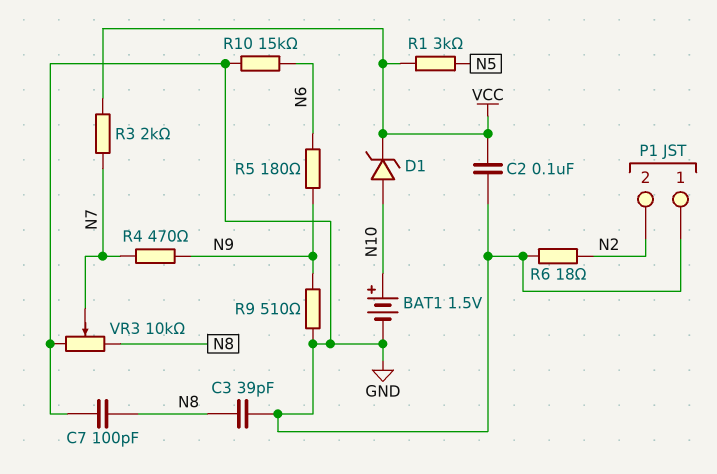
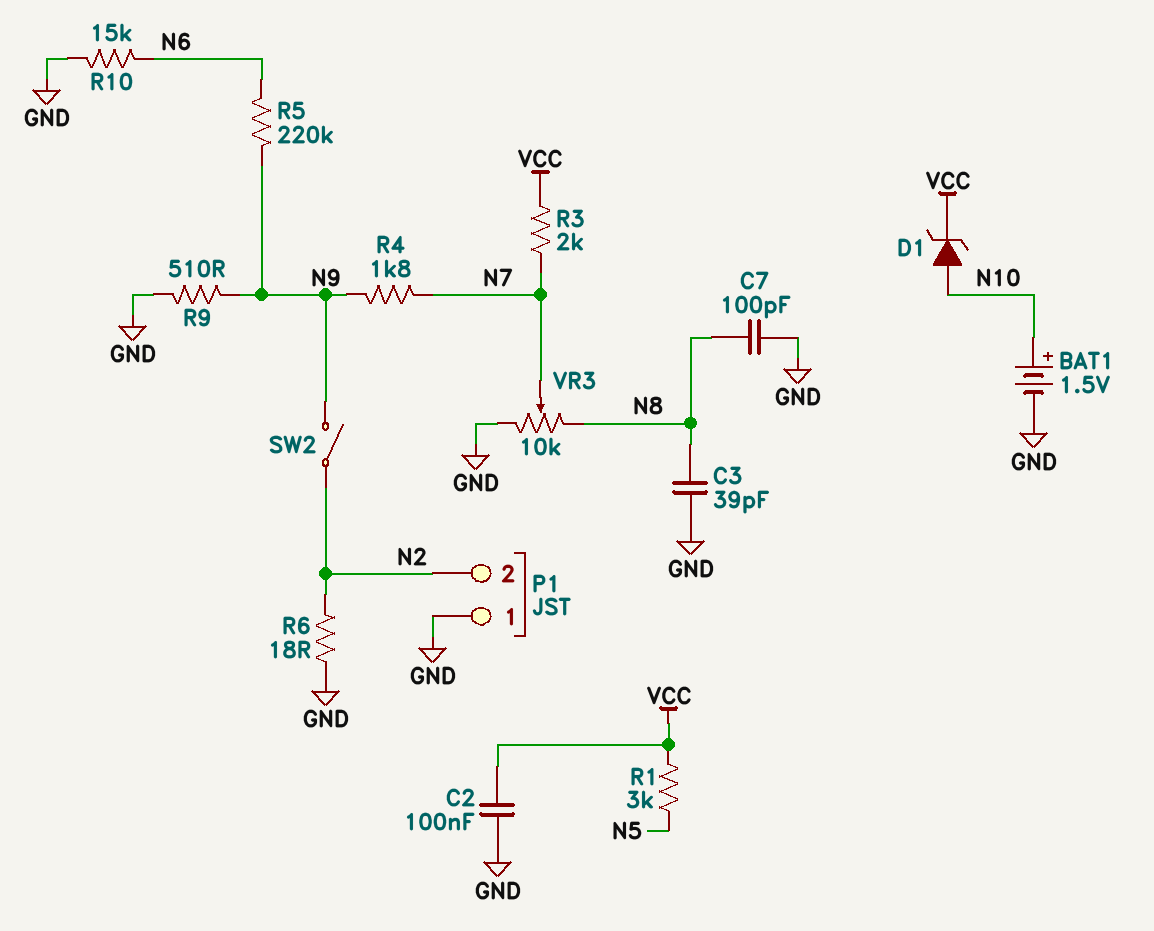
R4: 470 (N7, N9) -> 1.8k (N7, N9)
R5: 180 (N6, N9) -> 220k (N6, N9)
SW2: none -> switch (N2, N9)

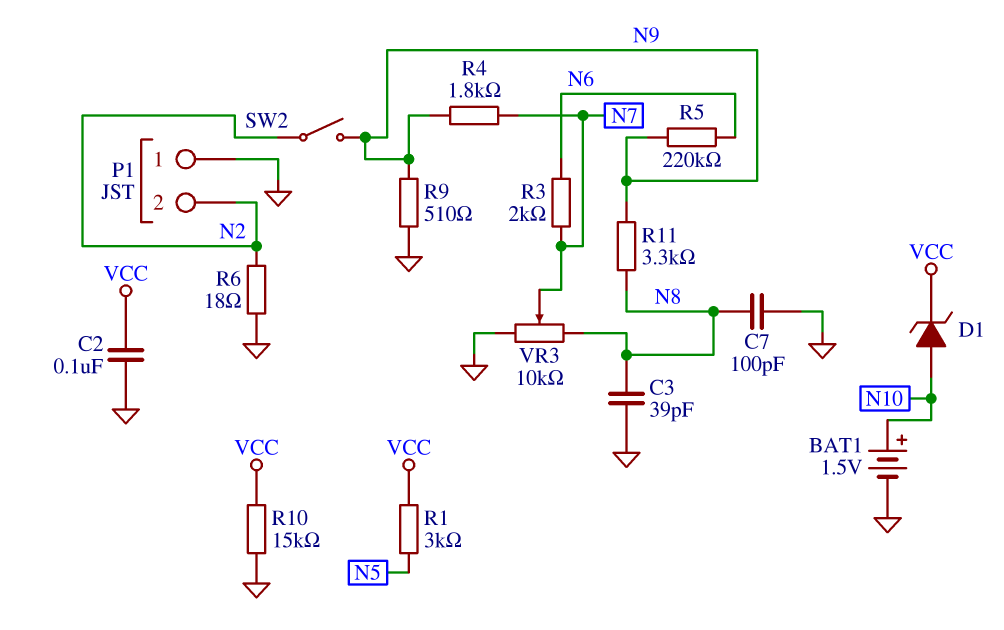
R3: 2k (N7, VCC) -> 2k (N6, N7)
R10: 15k (GND, N6) -> 15k (GND, VCC)
R11: none -> 3.3k (N8, N9)

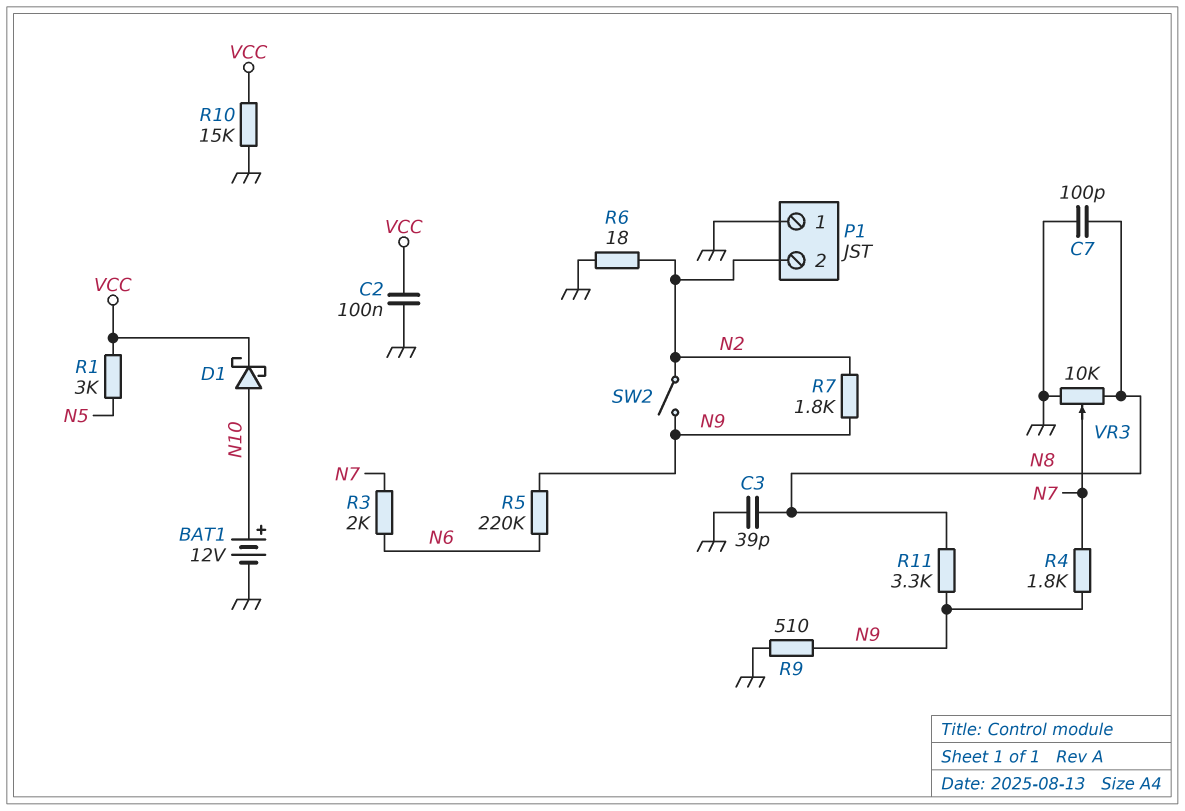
BAT1: 1.5V (plus N10, minus GND) -> 12V (plus N10, minus GND)
D1: zener (A N10, K VCC) -> schottky (A N10, K VCC)
R7: none -> 1.8k (N2, N9)

